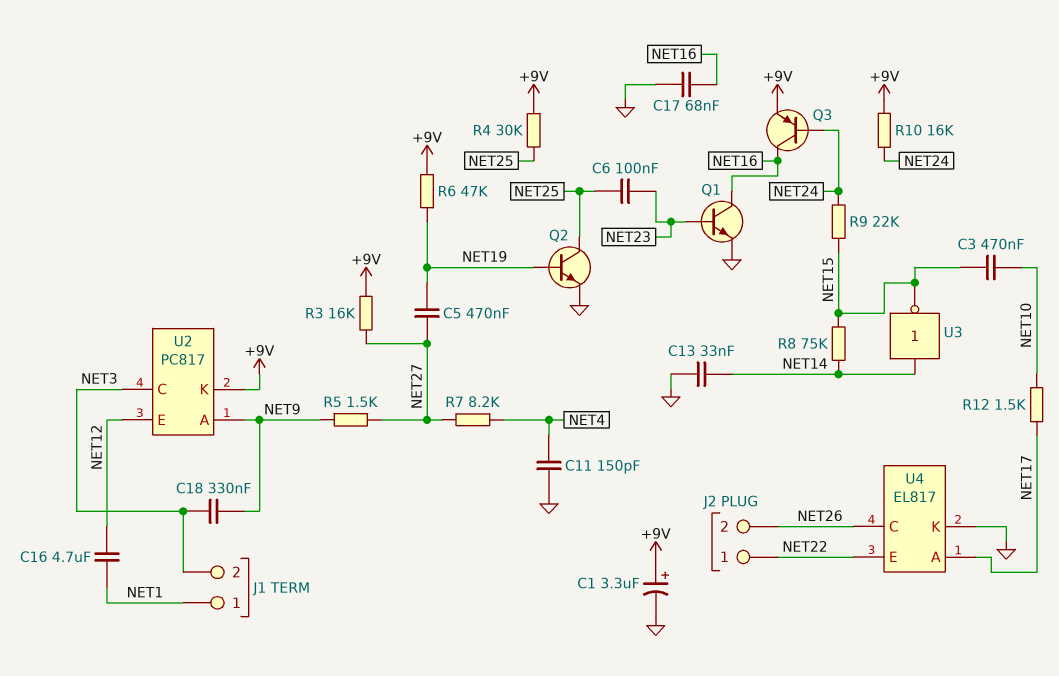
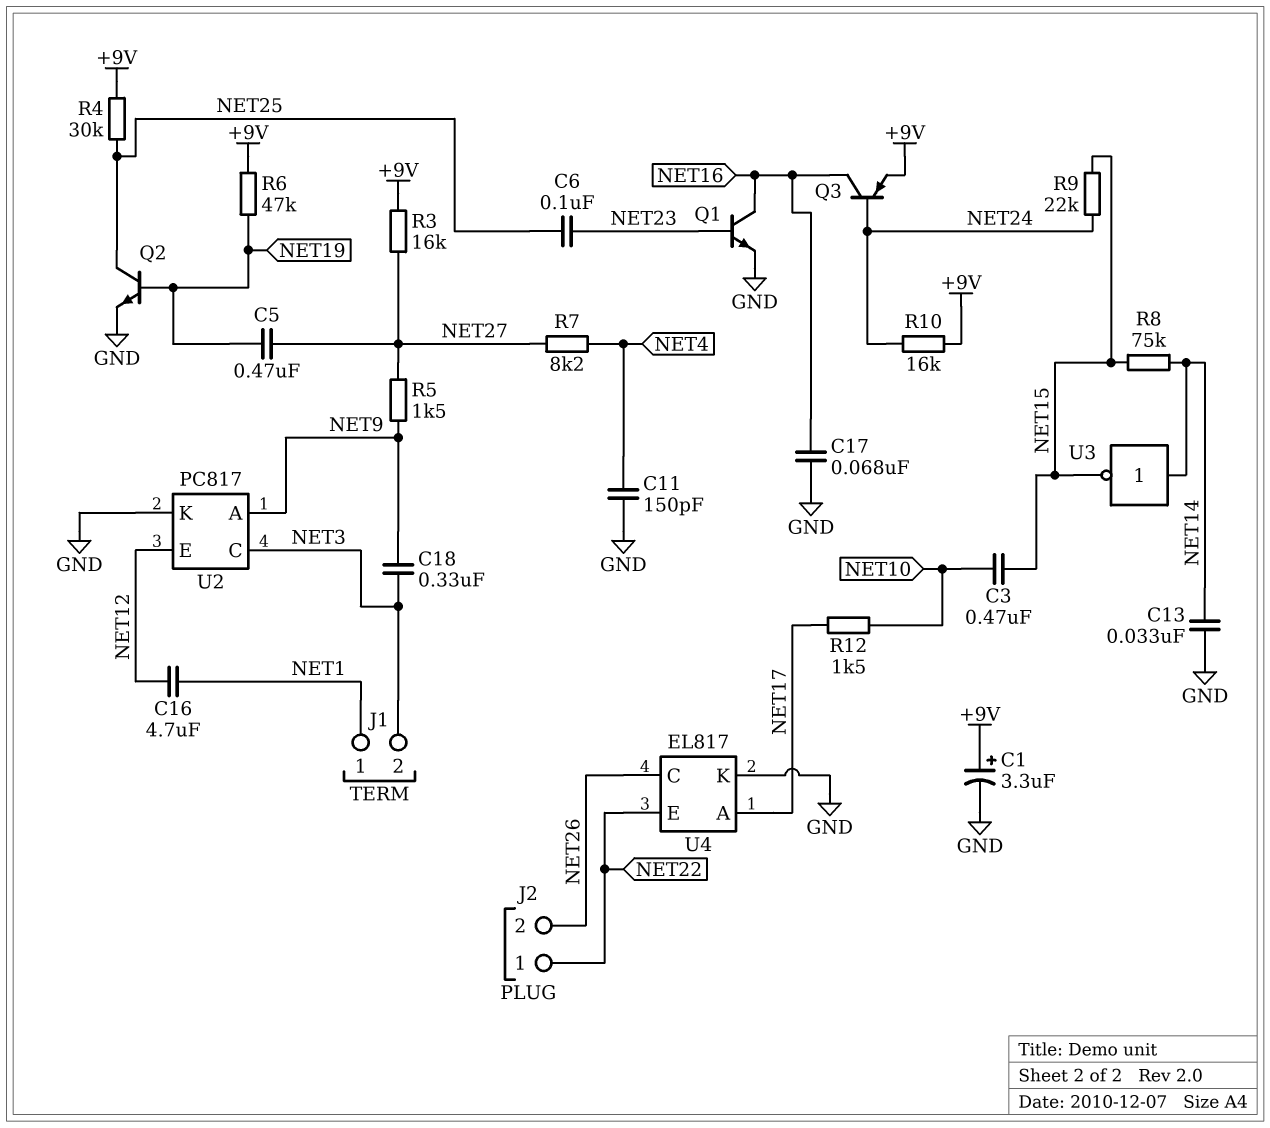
U2 pin K: +9V -> GND

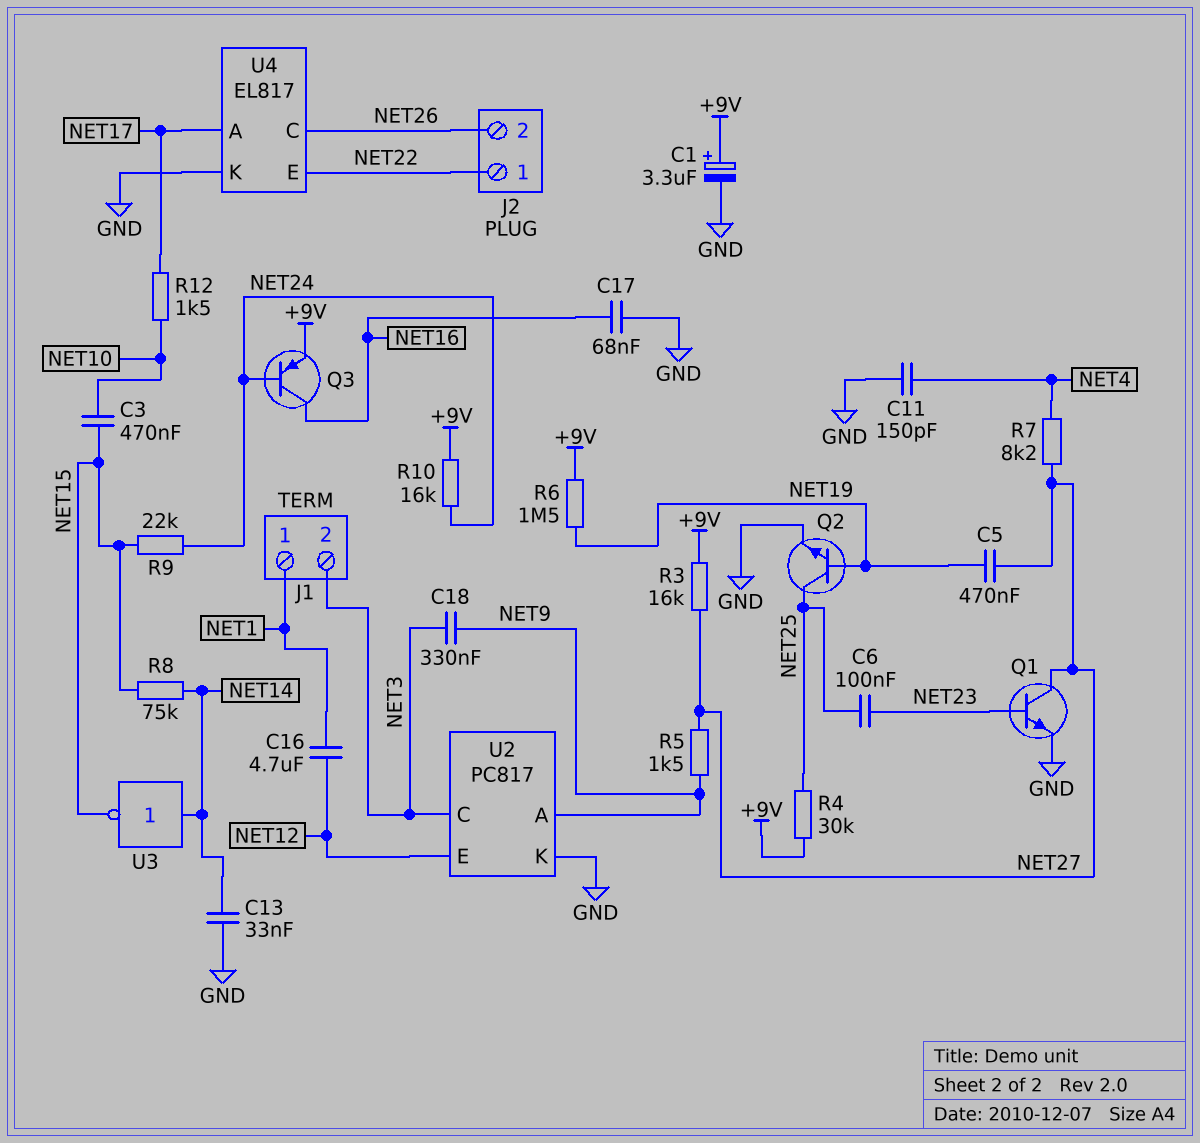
Q1: NPN (B NET23, C NET16, E GND) -> NPN (B NET23, C NET27, E GND)
R6: 47k (+9V, NET19) -> 1.5M (+9V, NET19)

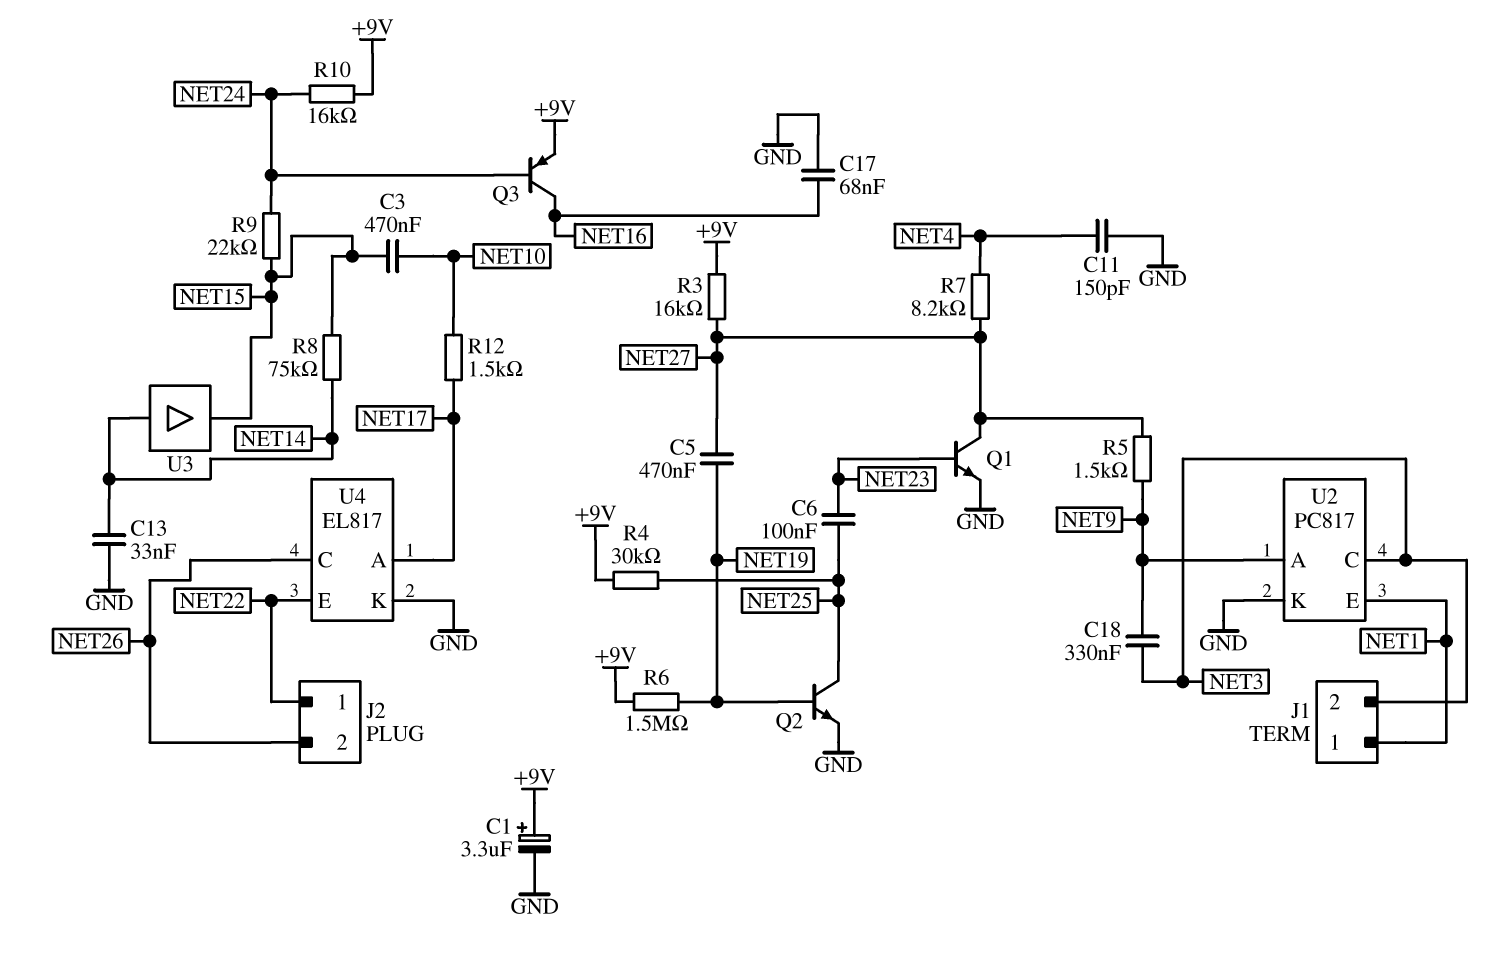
C16: 4.7uF (NET1, NET12) -> none
U2 pin E: NET12 -> NET1
U3: NOT (in NET14, out NET15) -> buffer (in NET14, out NET15)

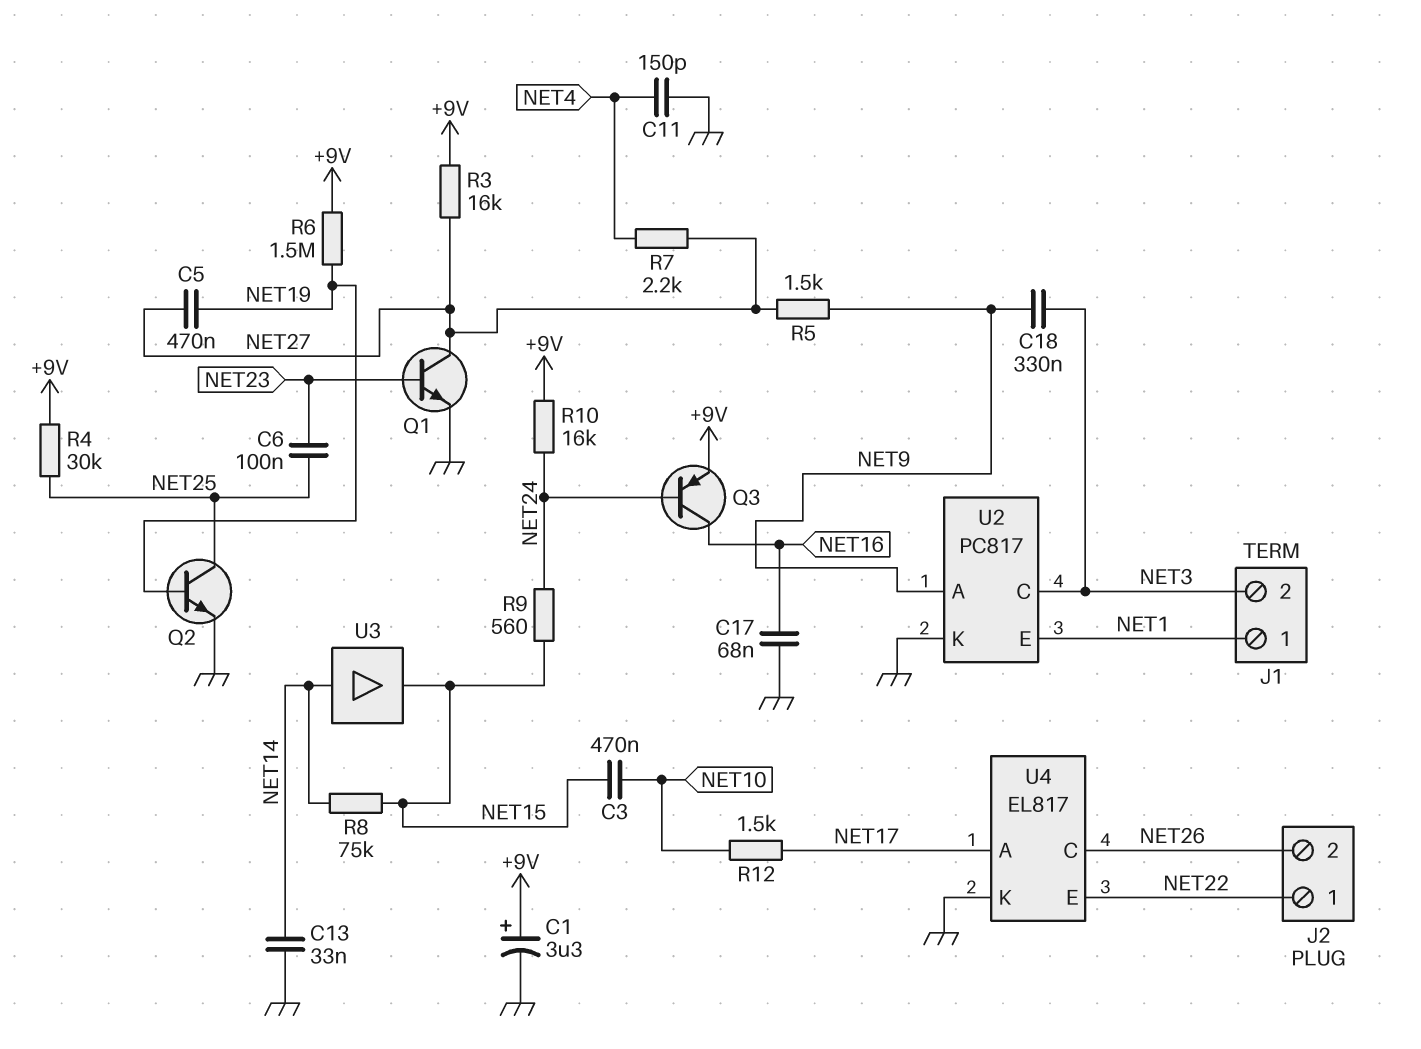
R7: 8.2k (NET4, NET27) -> 2.2k (NET4, NET27)
R9: 22k (NET15, NET24) -> 560 (NET15, NET24)

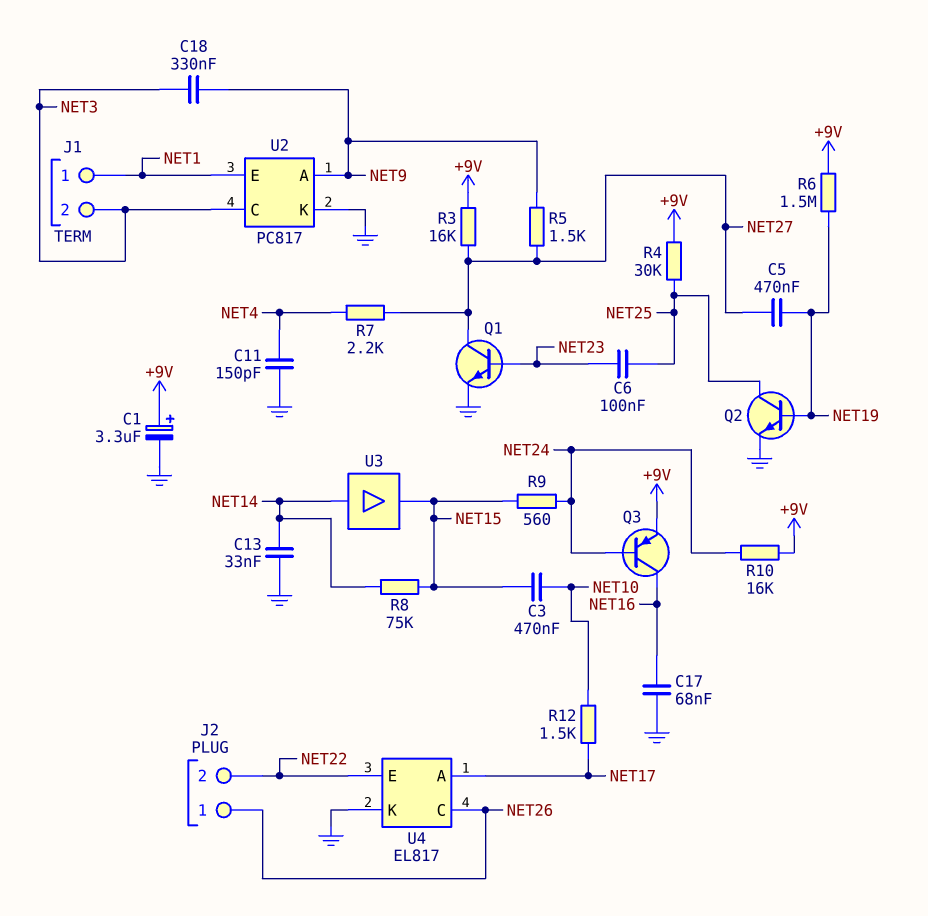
J2 pin 1: NET22 -> NET26
J2 pin 2: NET26 -> NET22

